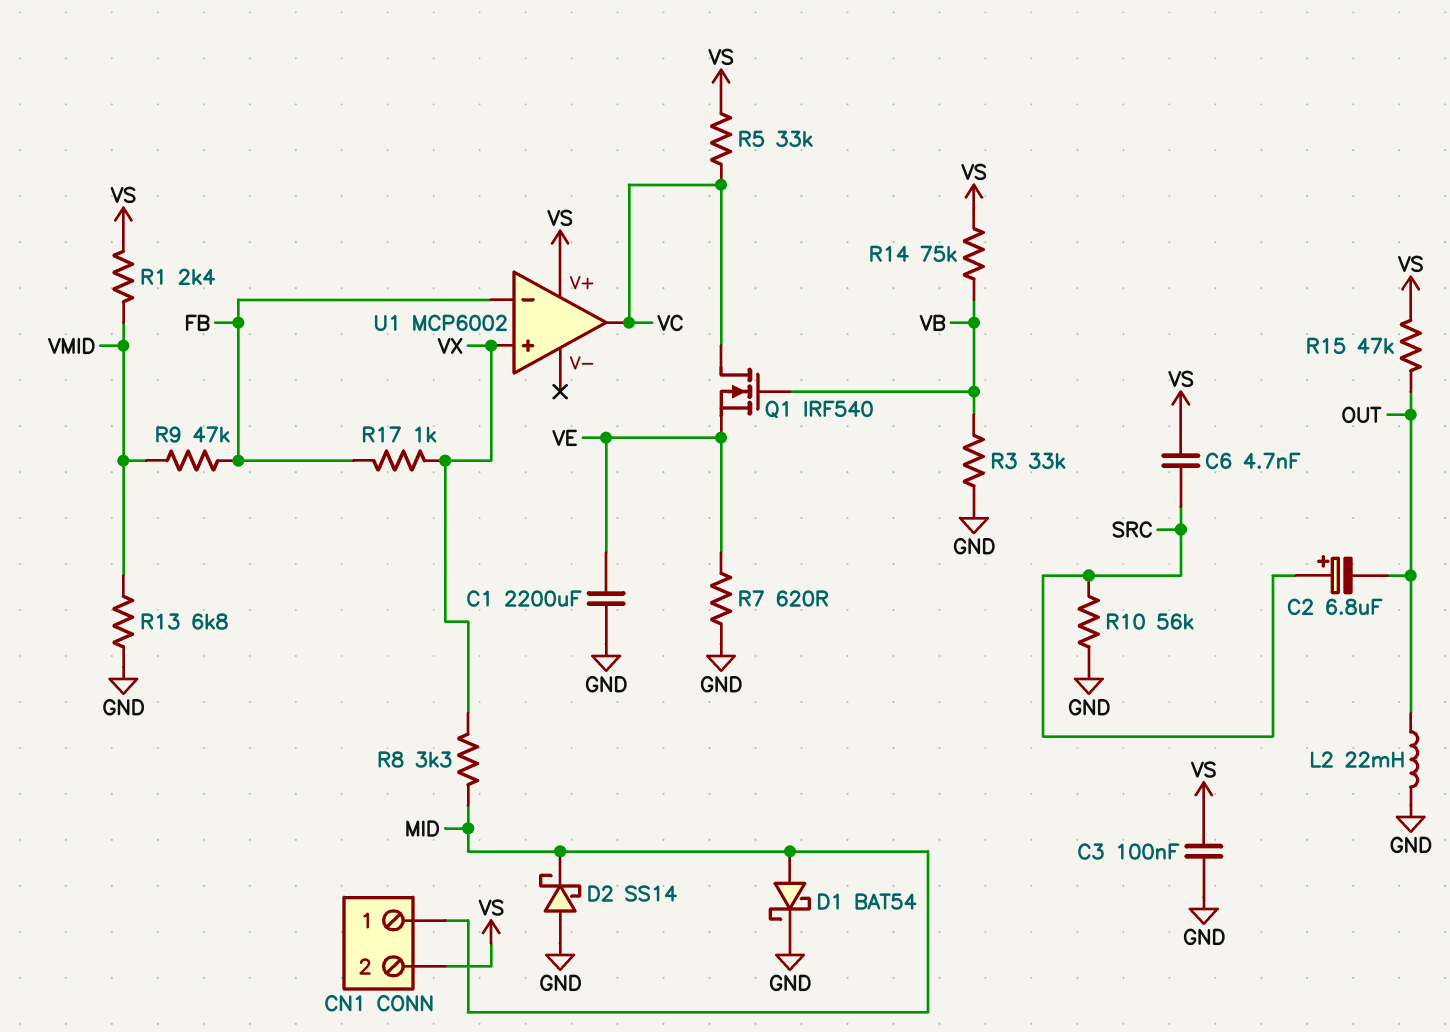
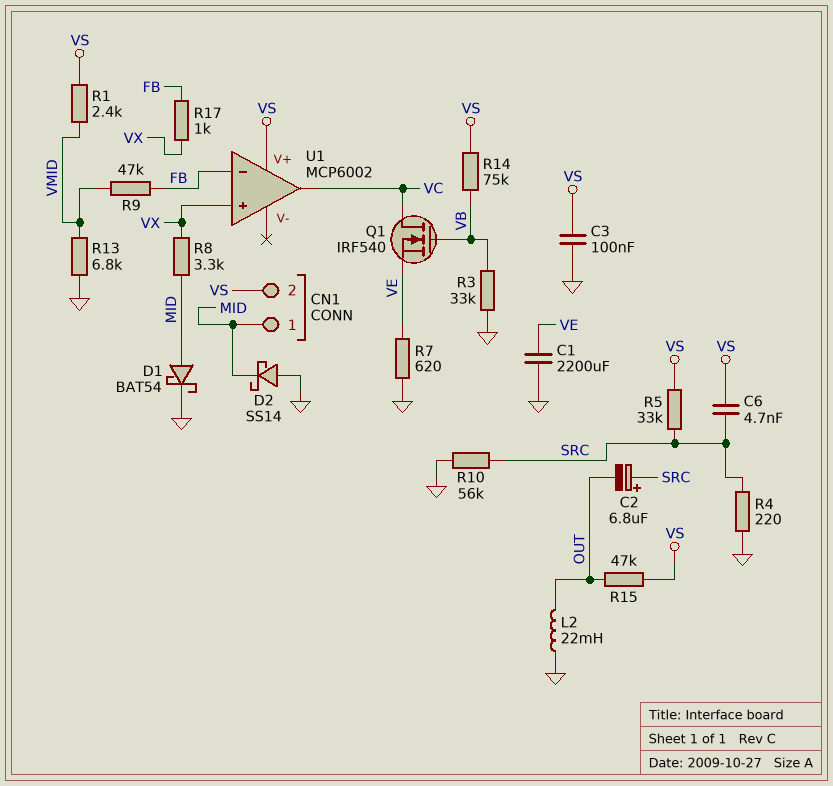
R4: none -> 220 (GND, SRC)
R5: 33k (VC, VS) -> 33k (SRC, VS)

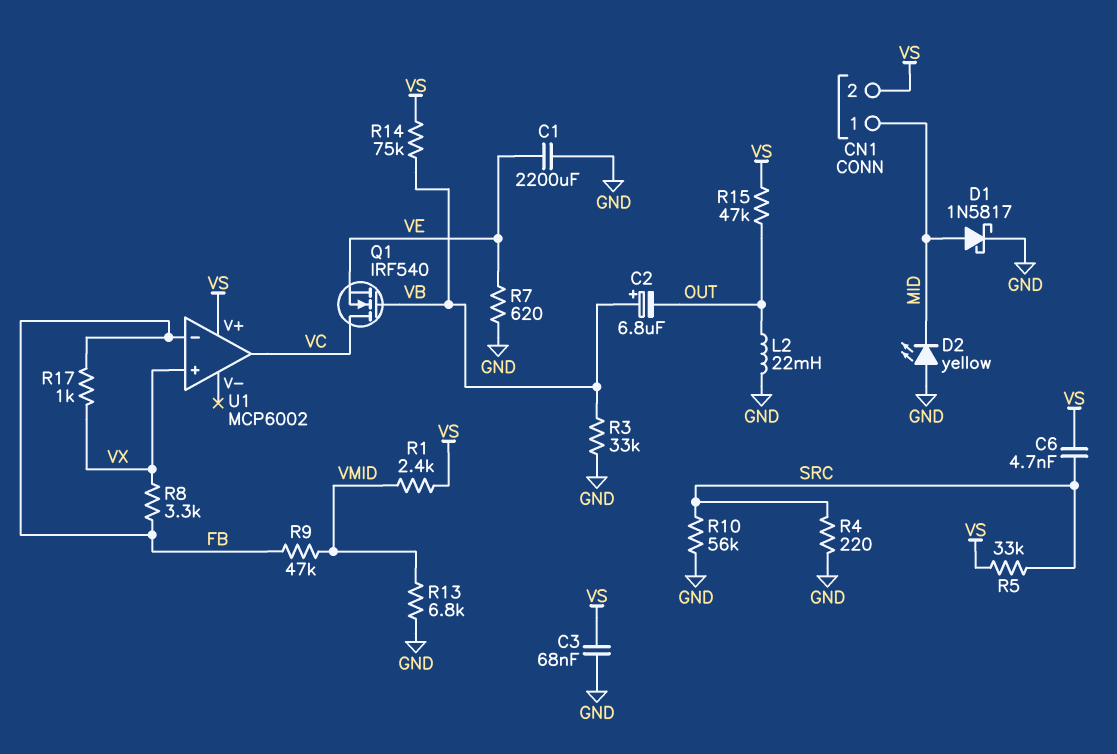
C2: 6.8uF (plus SRC, minus OUT) -> 6.8uF (plus VB, minus OUT)
C3: 100nF (GND, VS) -> 68nF (GND, VS)
D1: schottky BAT54 (A MID, K GND) -> schottky 1N5817 (A MID, K GND)
D2: schottky SS14 (A GND, K MID) -> LED yellow (A GND, K MID)
R8: 3.3k (MID, VX) -> 3.3k (FB, VX)

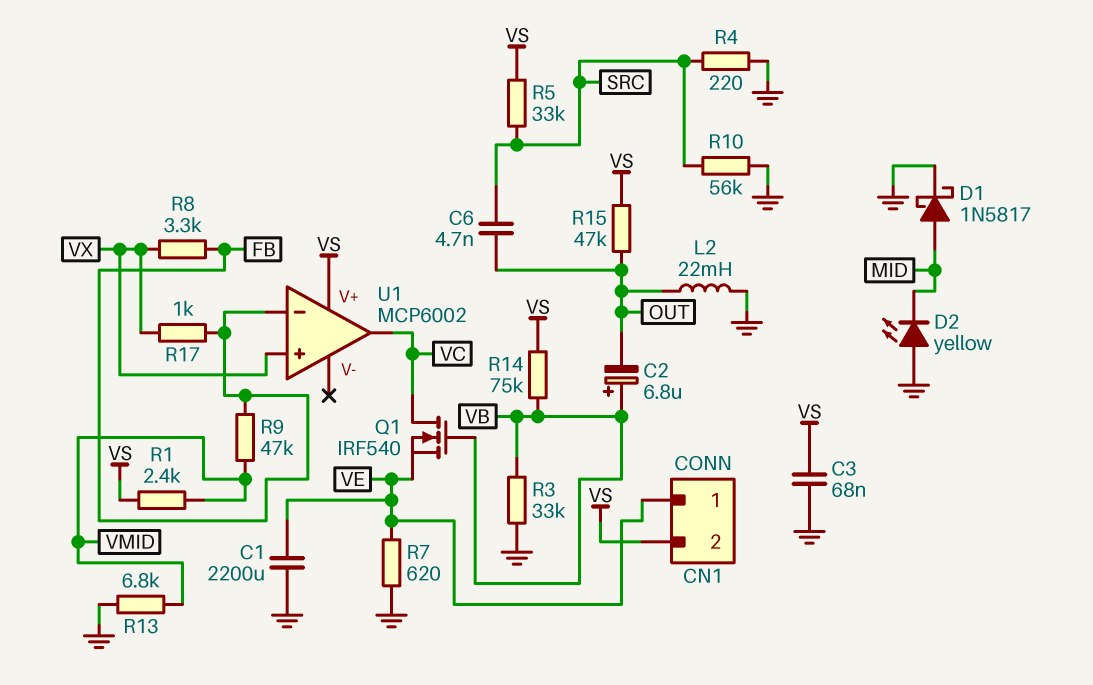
C6: 4.7nF (SRC, VS) -> 4.7nF (OUT, SRC)
CN1 pin 1: MID -> VE

